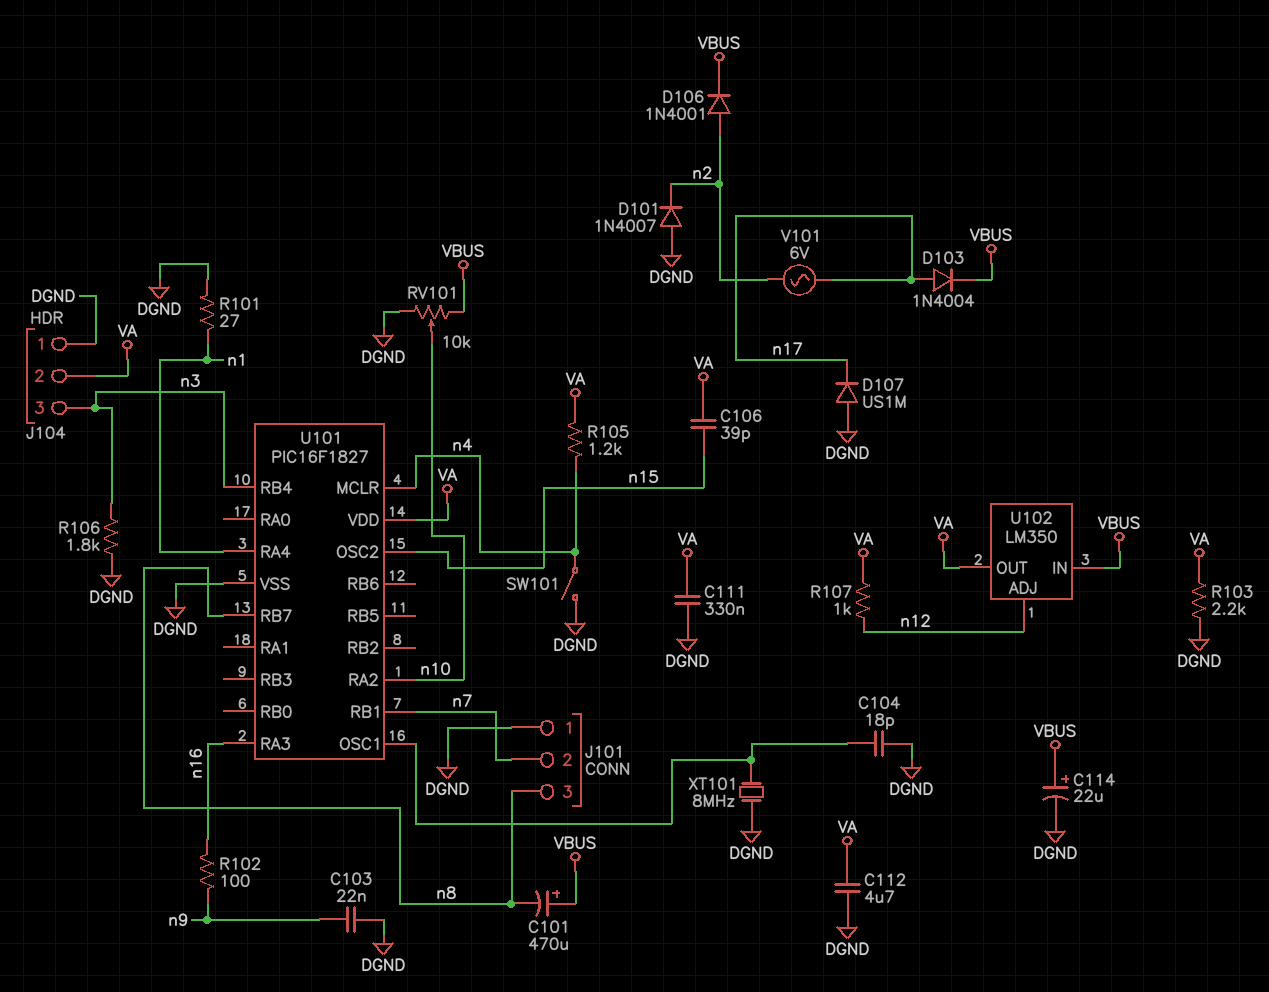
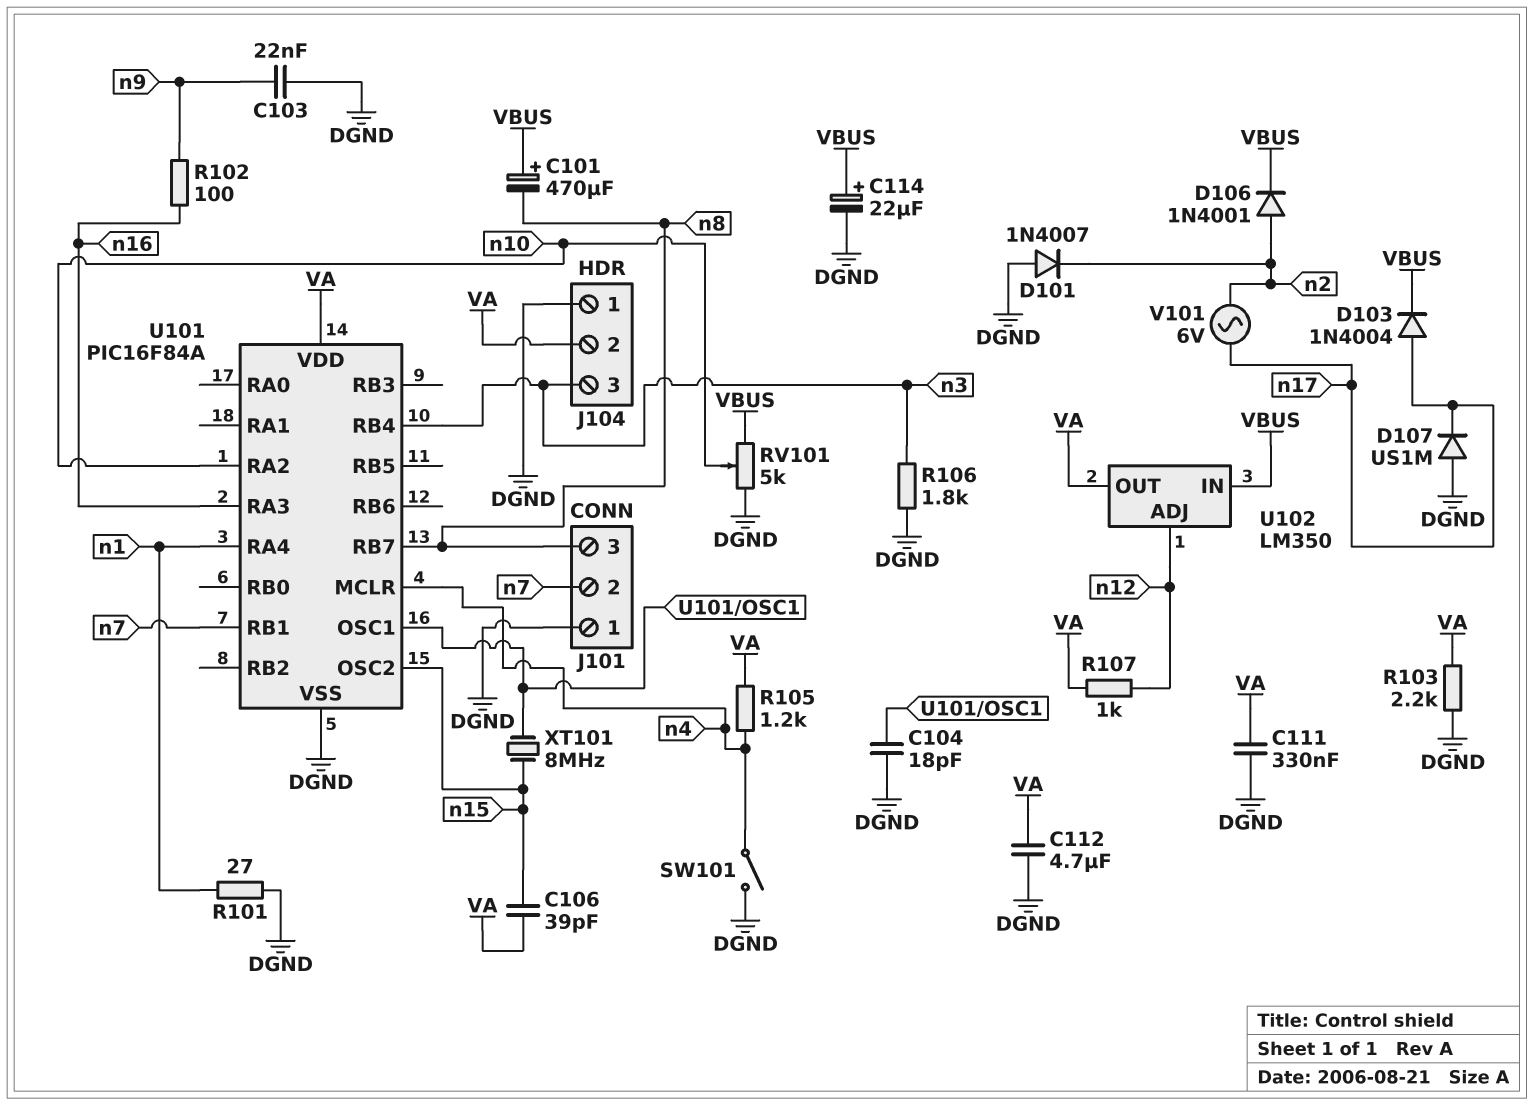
RV101: 10k (DGND, VBUS, wiper n10) -> 5k (DGND, VBUS, wiper n10)
U101: PIC16F1827 -> PIC16F84A
XT101: 8MHz (DGND, U101/OSC1) -> 8MHz (U101/OSC1, n15)

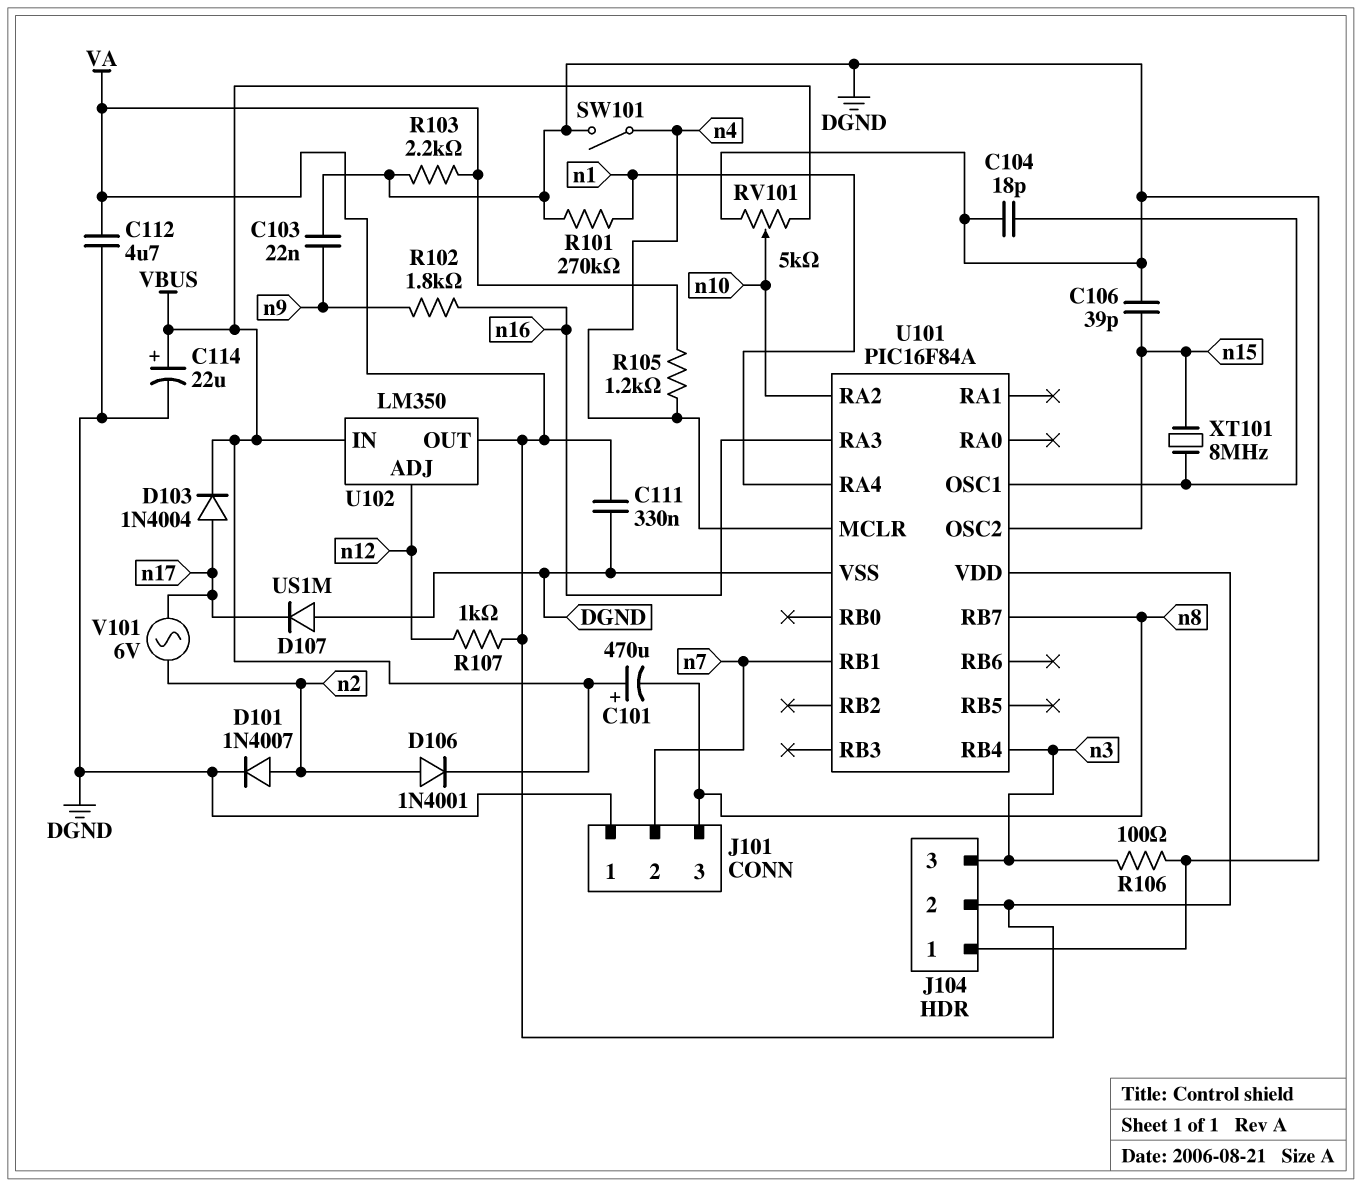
C106: 39pF (VA, n15) -> 39pF (DGND, n15)
D101: diode 1N4007 (A DGND, K n2) -> diode 1N4007 (A n2, K DGND)
R101: 27 (DGND, n1) -> 270k (DGND, n1)
R102: 100 (n9, n16) -> 1.8k (n9, n16)
R106: 1.8k (DGND, n3) -> 100 (DGND, n3)

